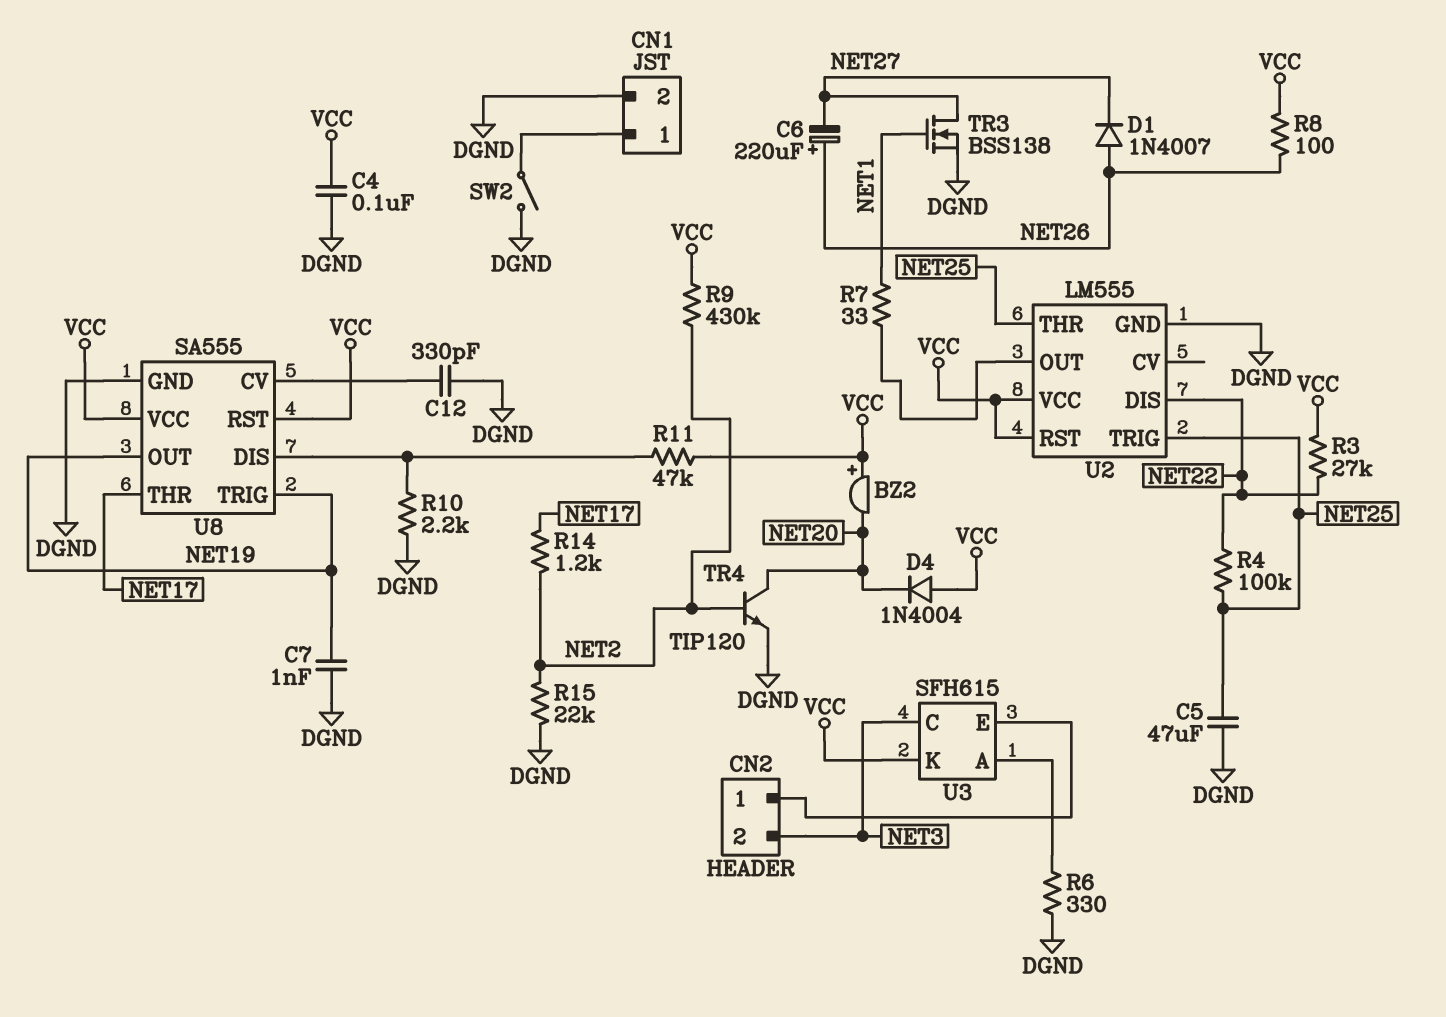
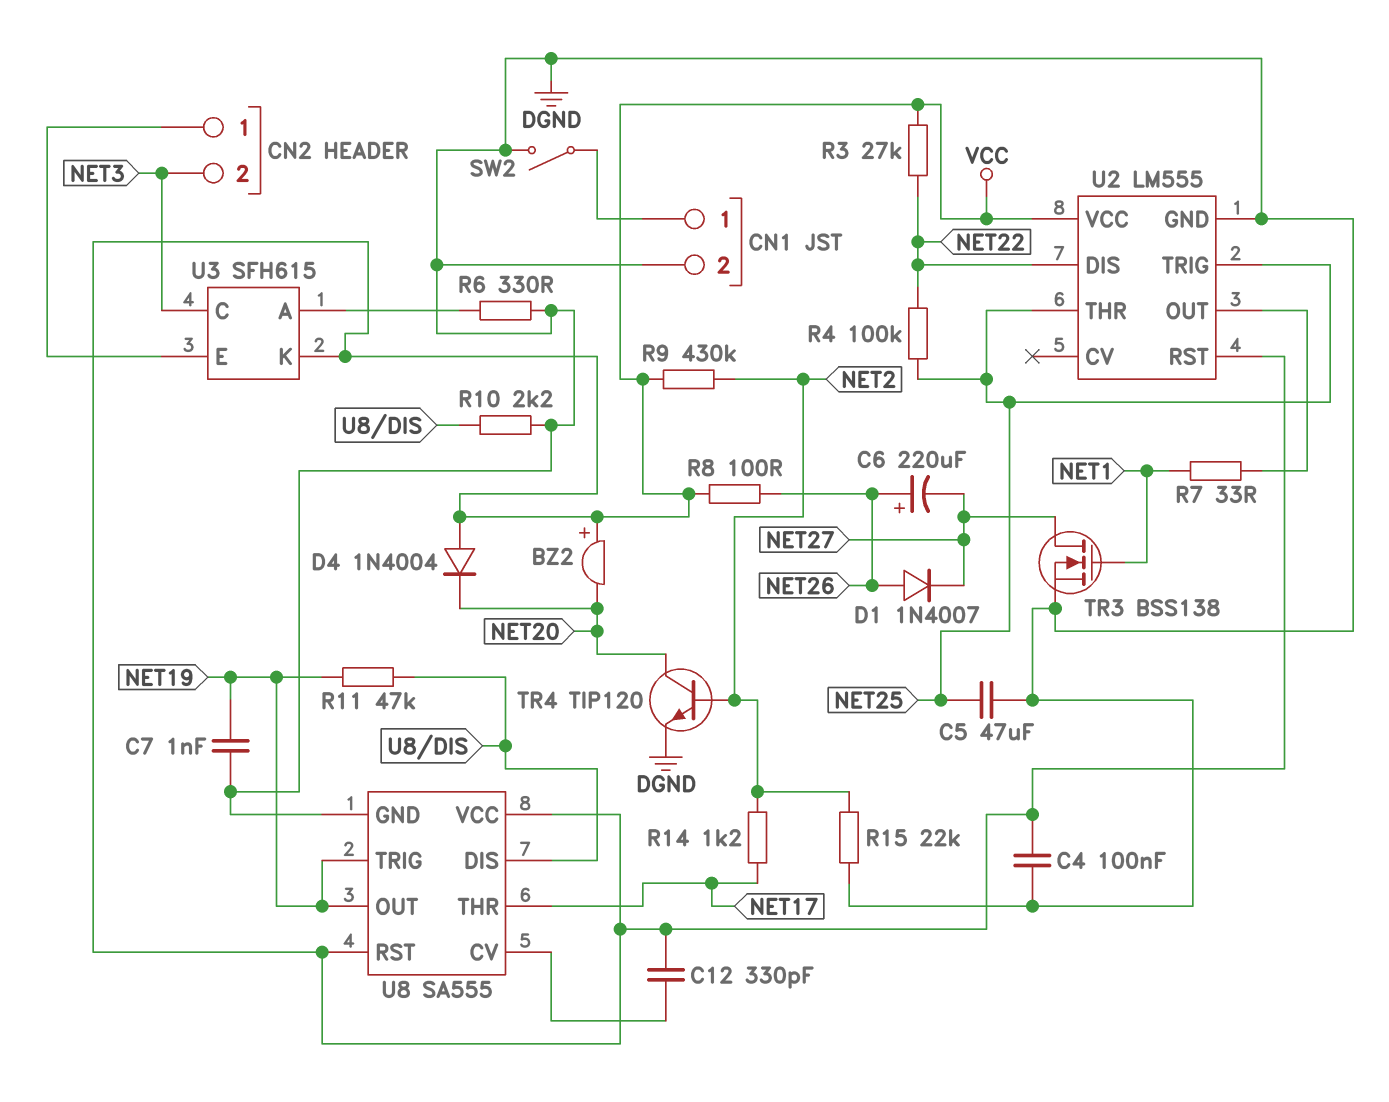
C12: 330pF (DGND, U8/CV) -> 330pF (U8/CV, VCC)
R11: 47k (U8/DIS, VCC) -> 47k (NET19, U8/DIS)

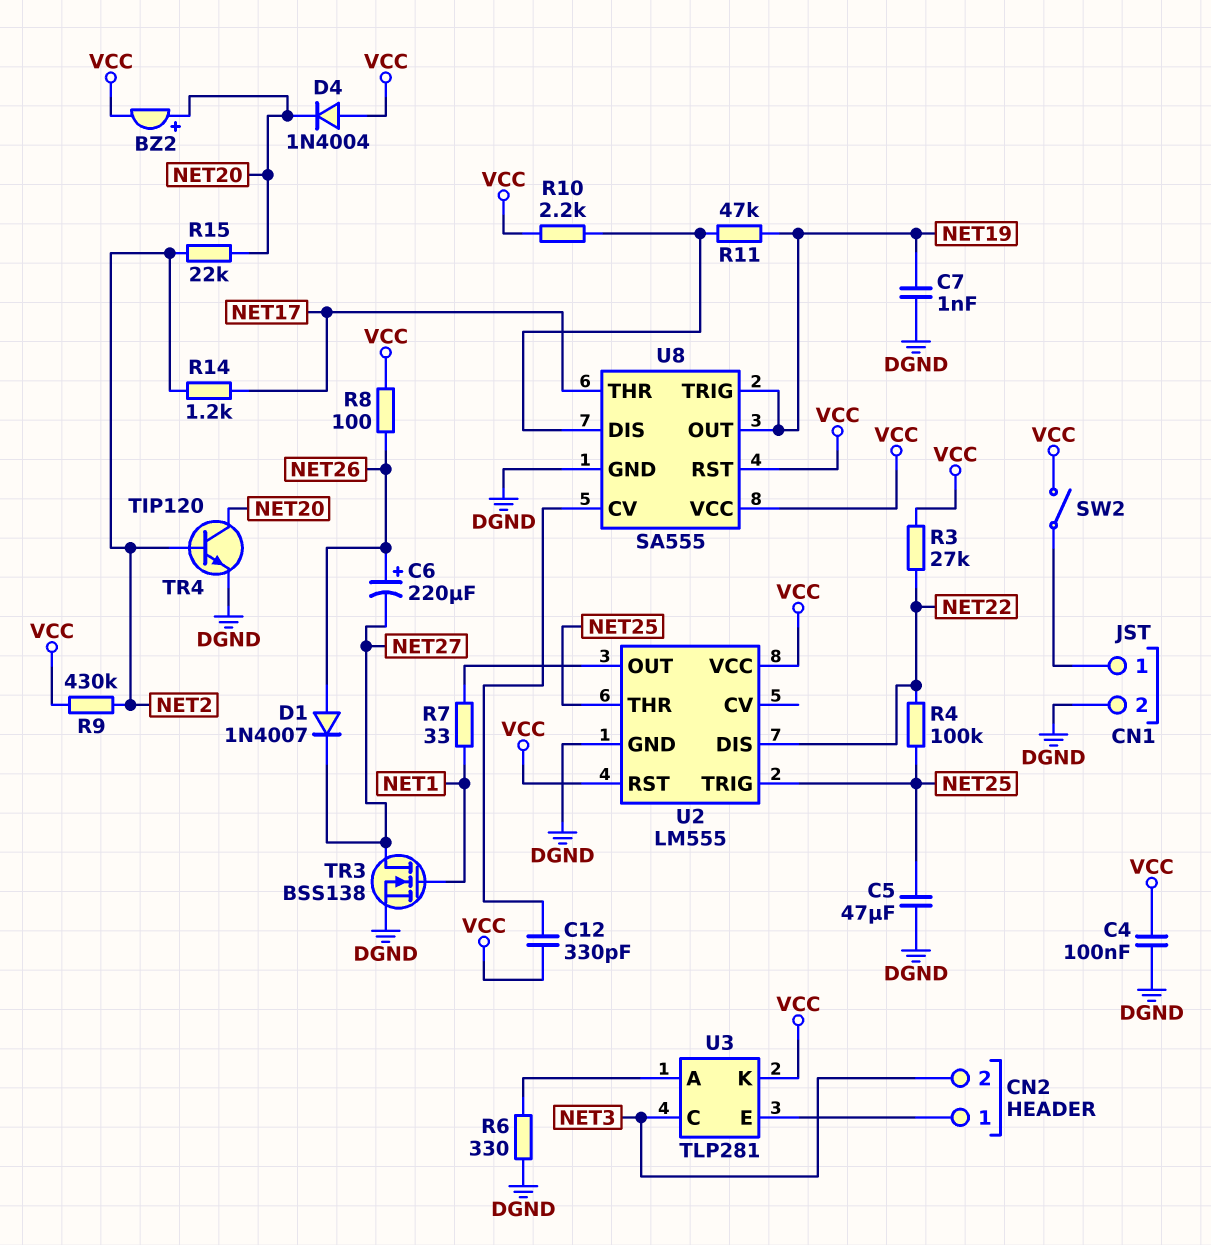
BZ2: buzzer (plus VCC, minus NET20) -> buzzer (plus NET20, minus VCC)
R10: 2.2k (DGND, U8/DIS) -> 2.2k (U8/DIS, VCC)
R15: 22k (DGND, NET2) -> 22k (NET2, NET20)
SW2: switch (CN1/1, DGND) -> switch (CN1/1, VCC)
U3: SFH615 -> TLP281

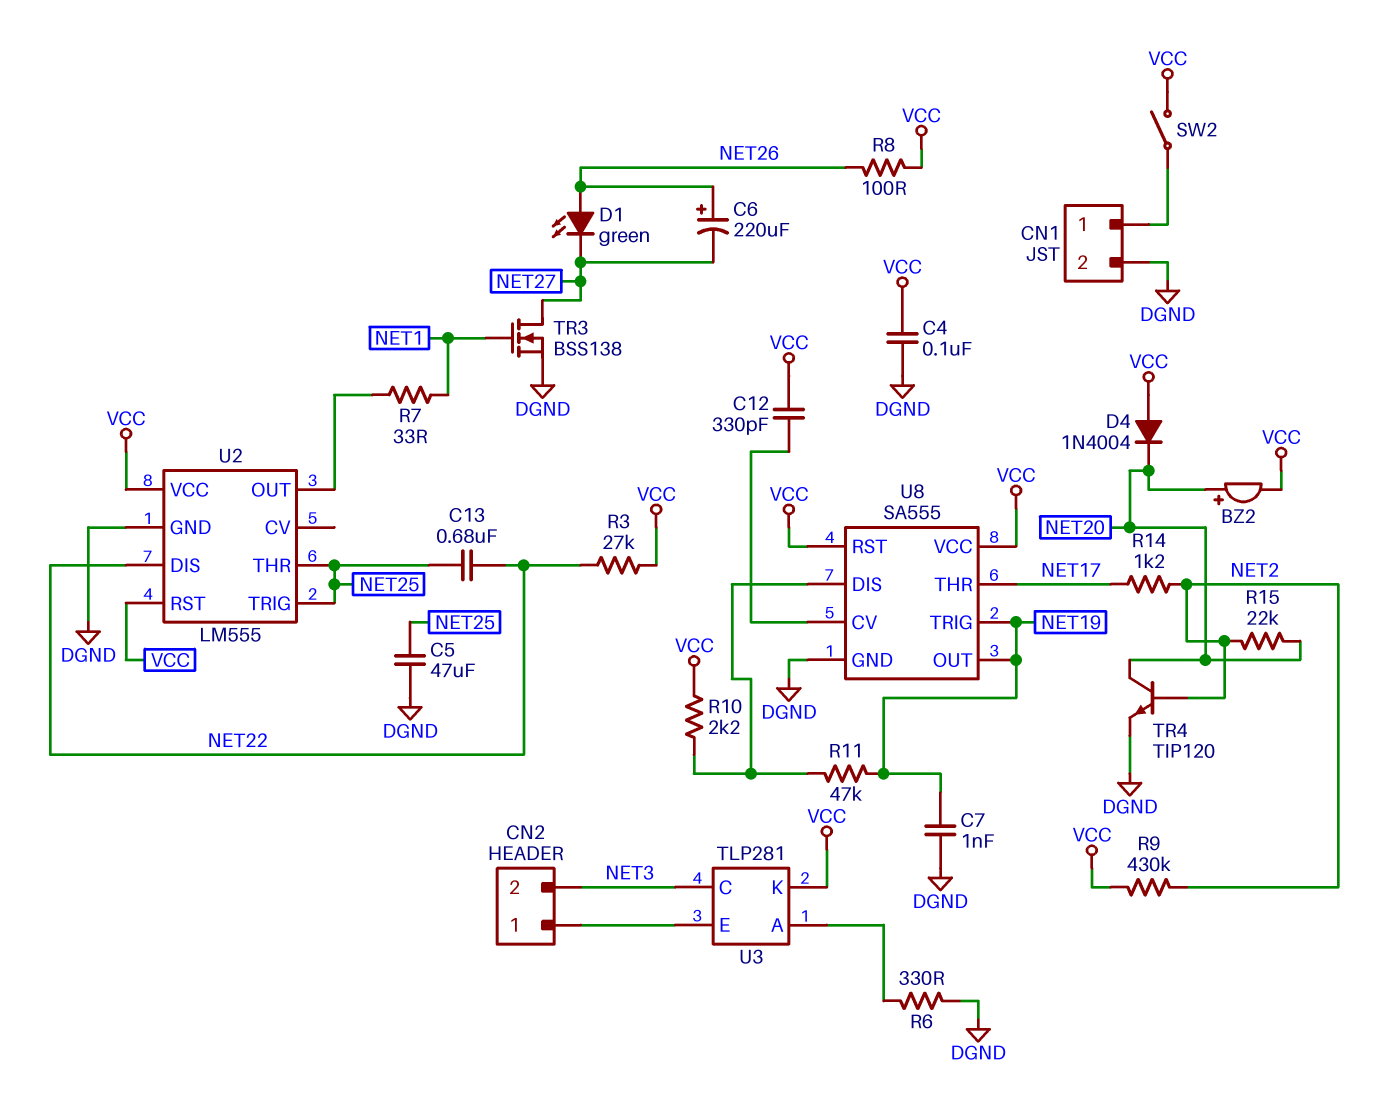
C13: none -> 680nF (NET22, NET25)
D1: diode 1N4007 (A NET26, K NET27) -> LED green (A NET26, K NET27)
R4: 100k (NET22, NET25) -> none

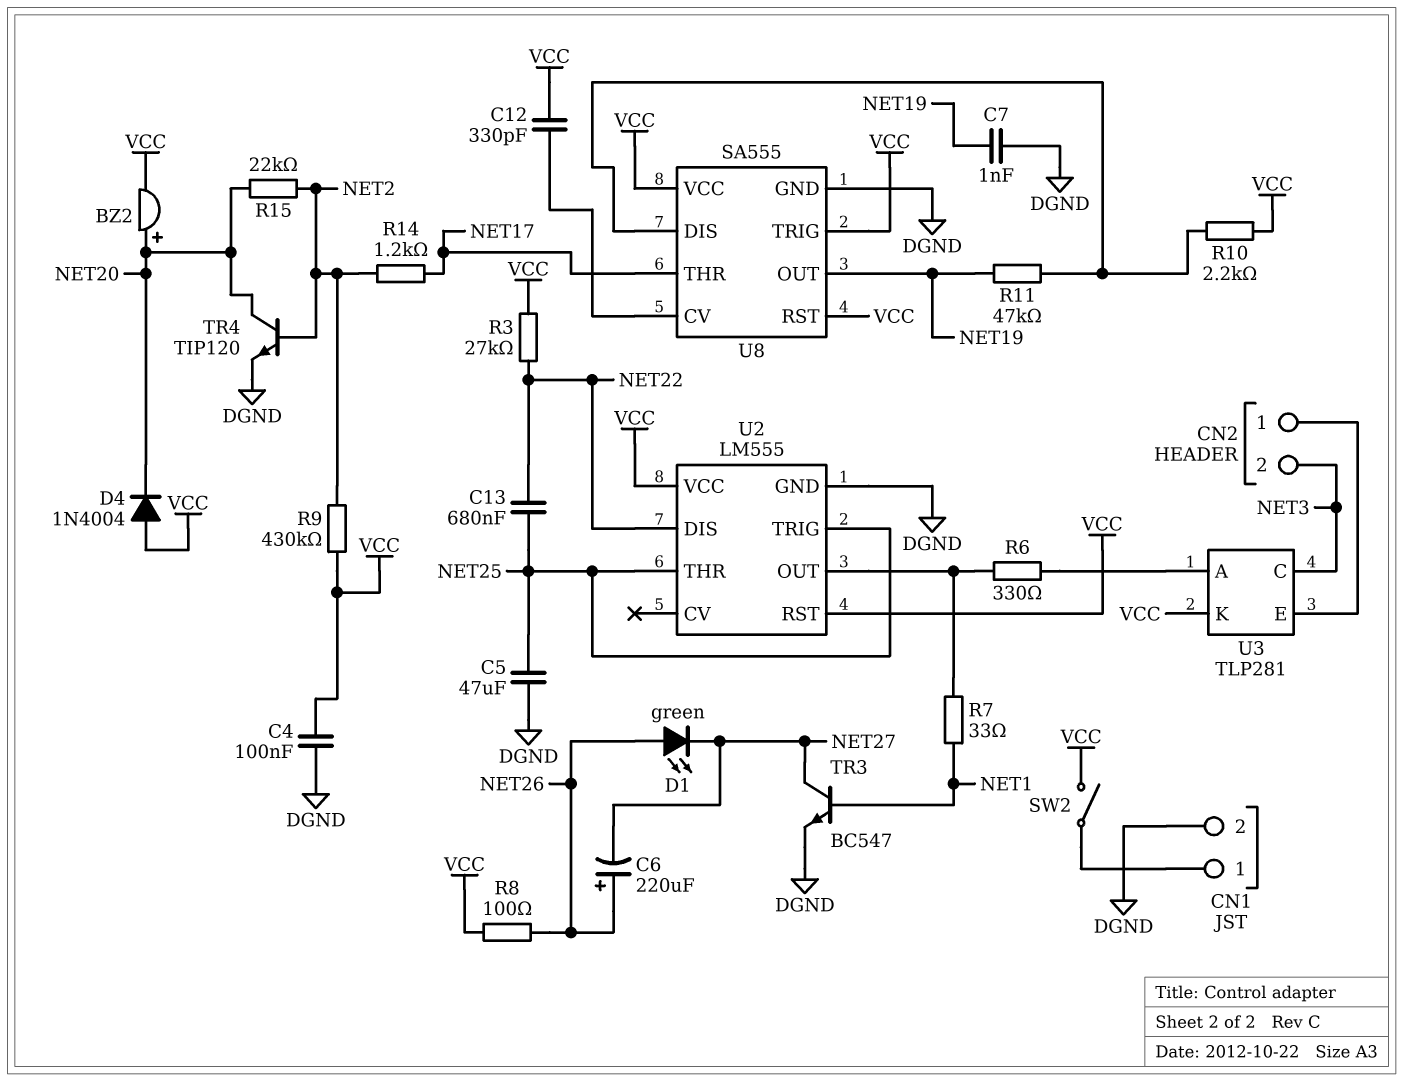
R6: 330 (DGND, U3/A) -> 330 (U2/OUT, U3/A)
TR3: NMOS BSS138 (G NET1, D NET27, S DGND) -> NPN BC547 (B NET1, C NET27, E DGND)
U8 pin TRIG: NET19 -> VCC

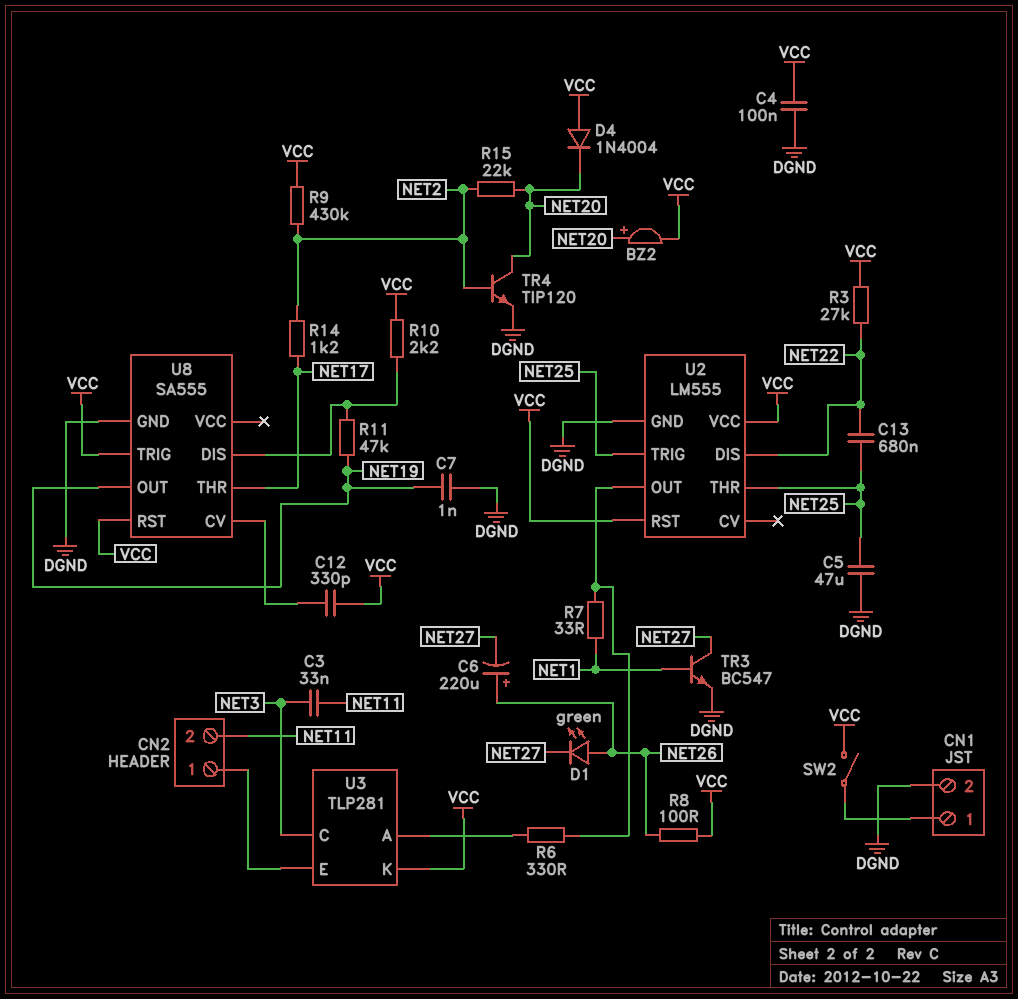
C3: none -> 33nF (NET3, NET11)
CN2 pin 2: NET3 -> NET11
U8 pin VCC: VCC -> none

